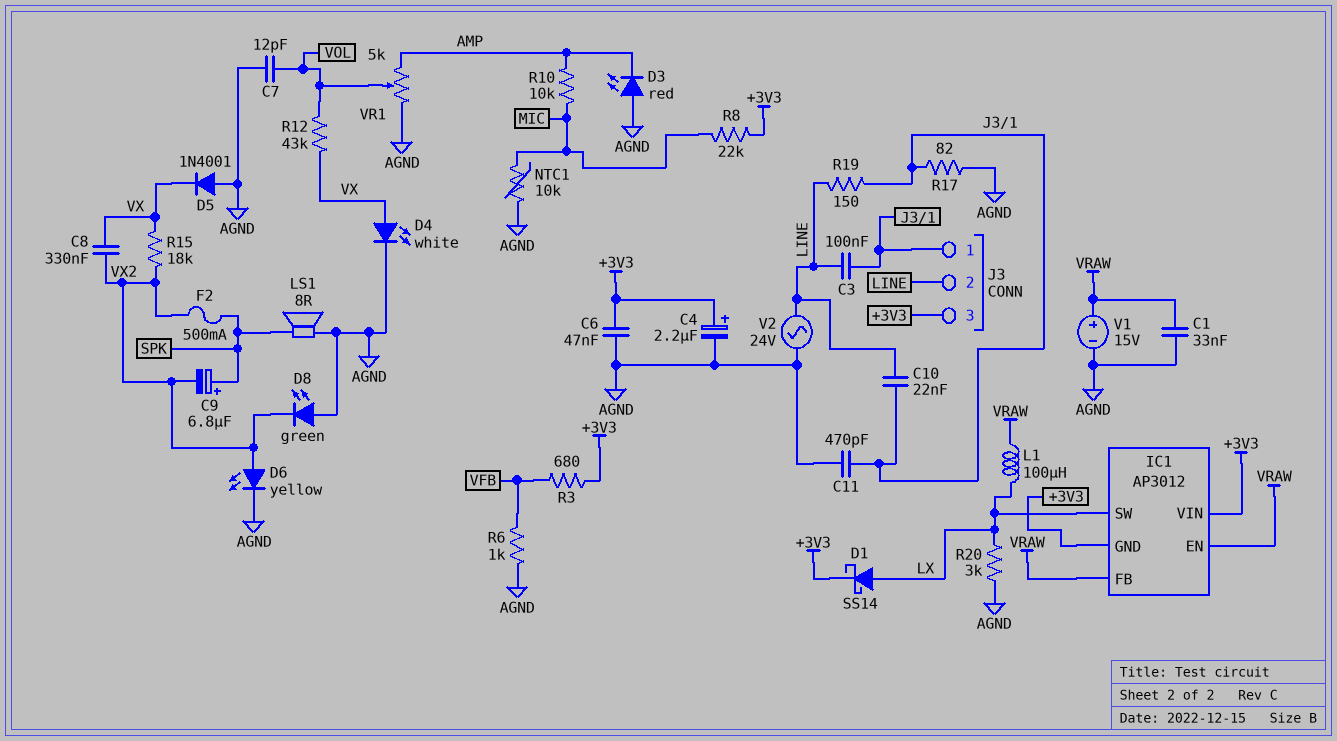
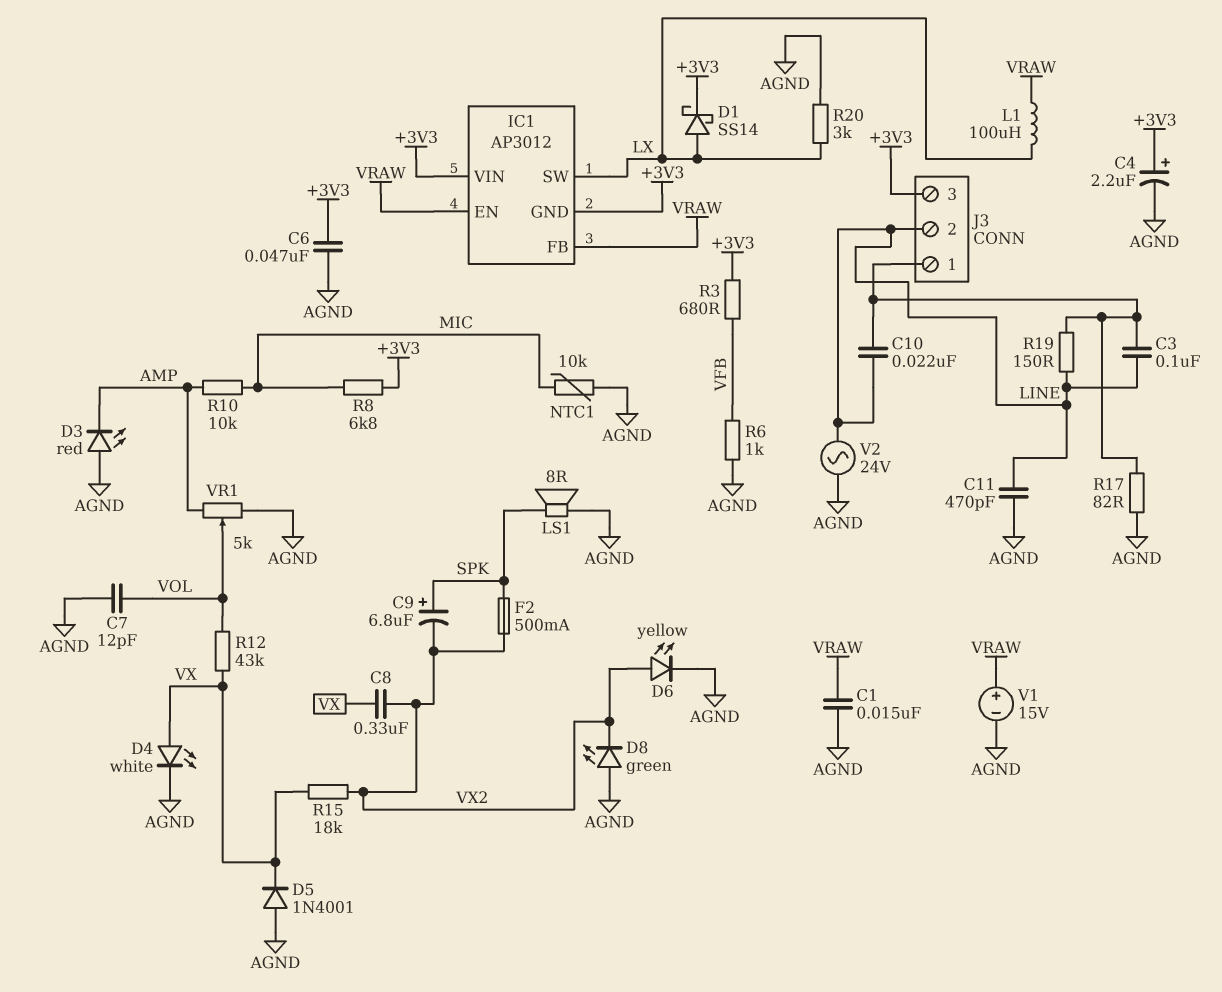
C1: 33nF (AGND, VRAW) -> 15nF (AGND, VRAW)
C11: 470pF (AGND, J3/1) -> 470pF (AGND, LINE)
R8: 22k (+3V3, MIC) -> 6.8k (+3V3, MIC)

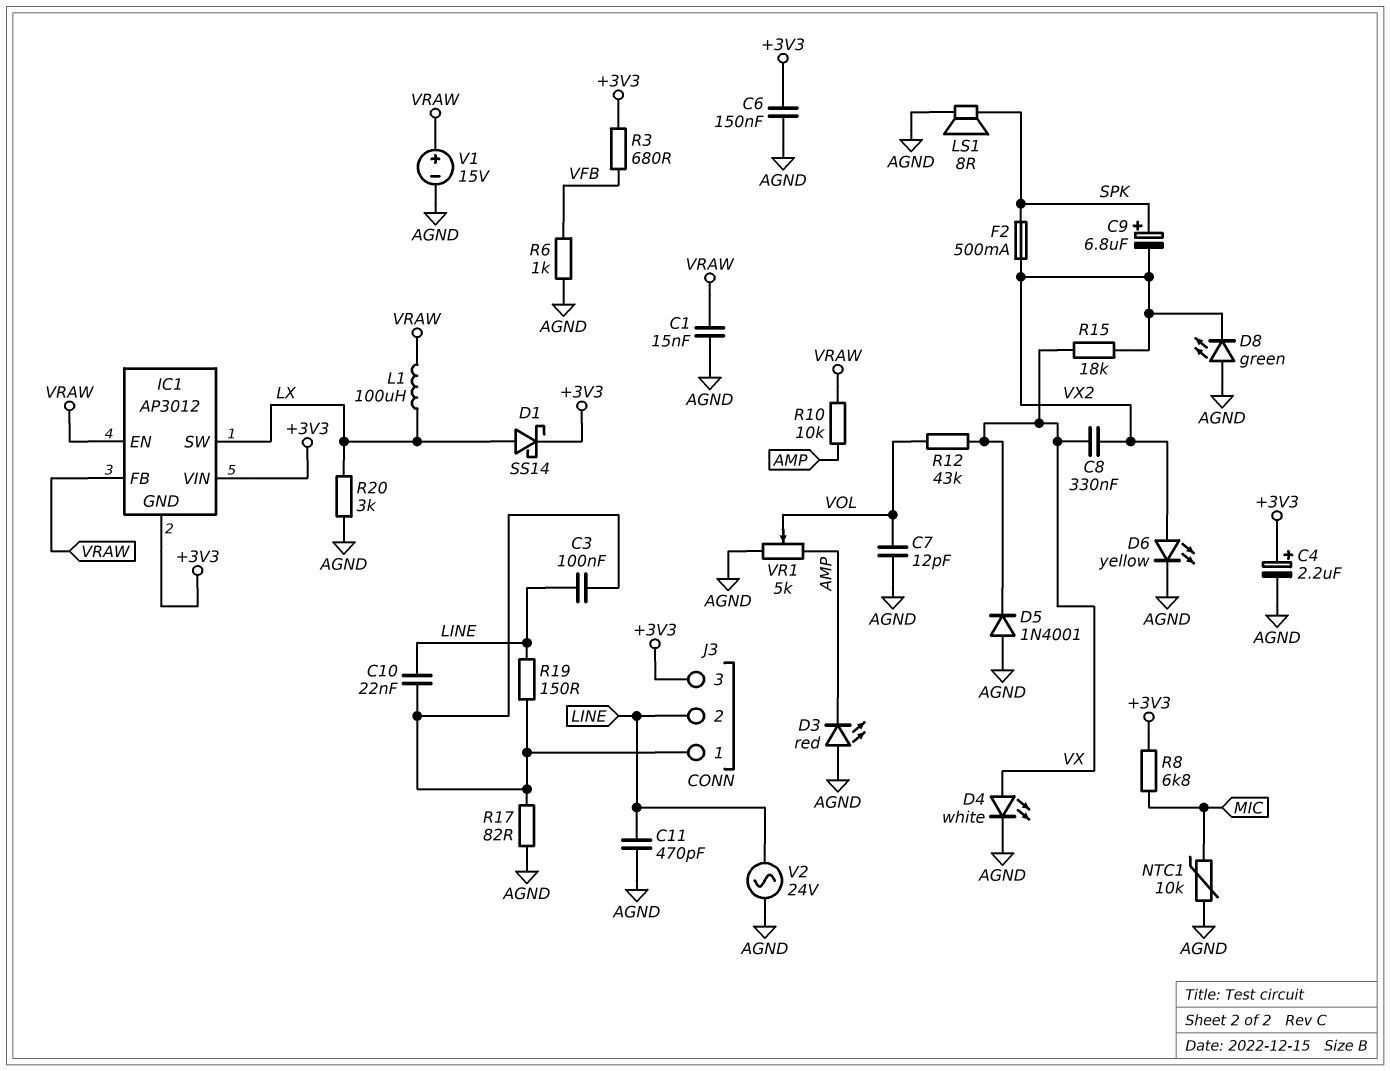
C6: 47nF (+3V3, AGND) -> 150nF (+3V3, AGND)
R10: 10k (AMP, MIC) -> 10k (AMP, VRAW)

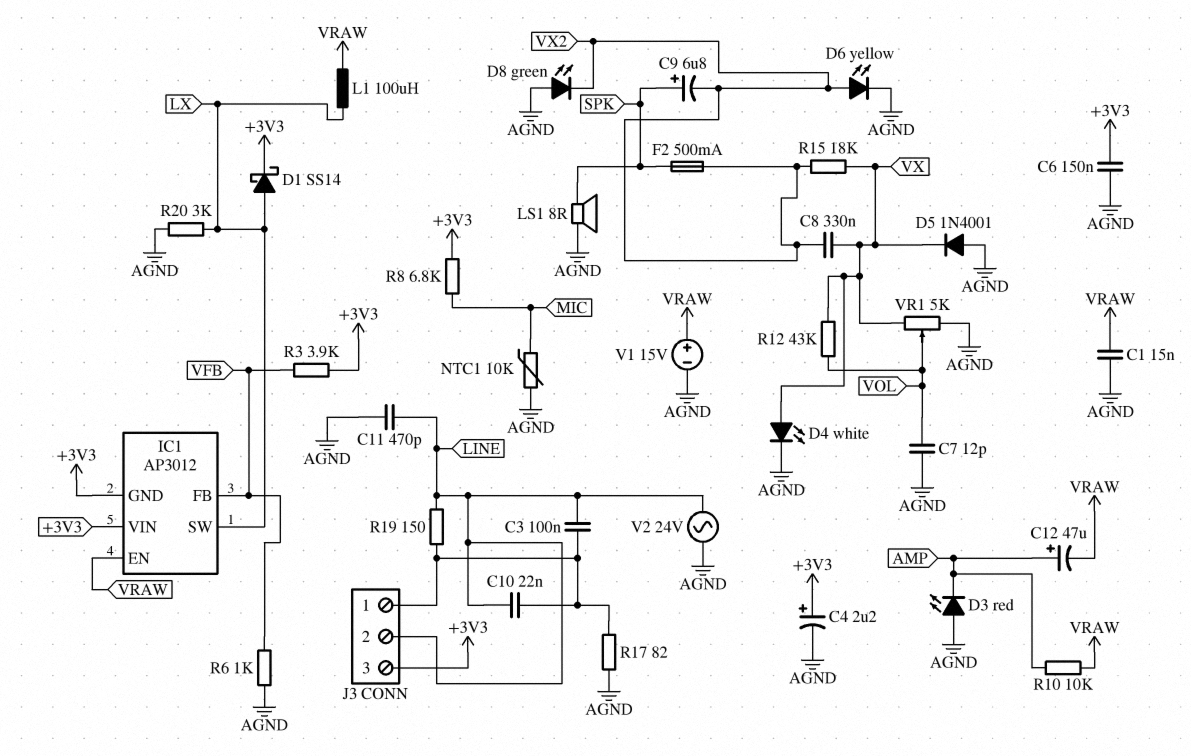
C12: none -> 47uF (plus AMP, minus VRAW)
IC1 pin FB: VRAW -> VFB
R3: 680 (+3V3, VFB) -> 3.9k (+3V3, VFB)
VR1: 5k (AGND, AMP, wiper VOL) -> 5k (AGND, VX, wiper VOL)

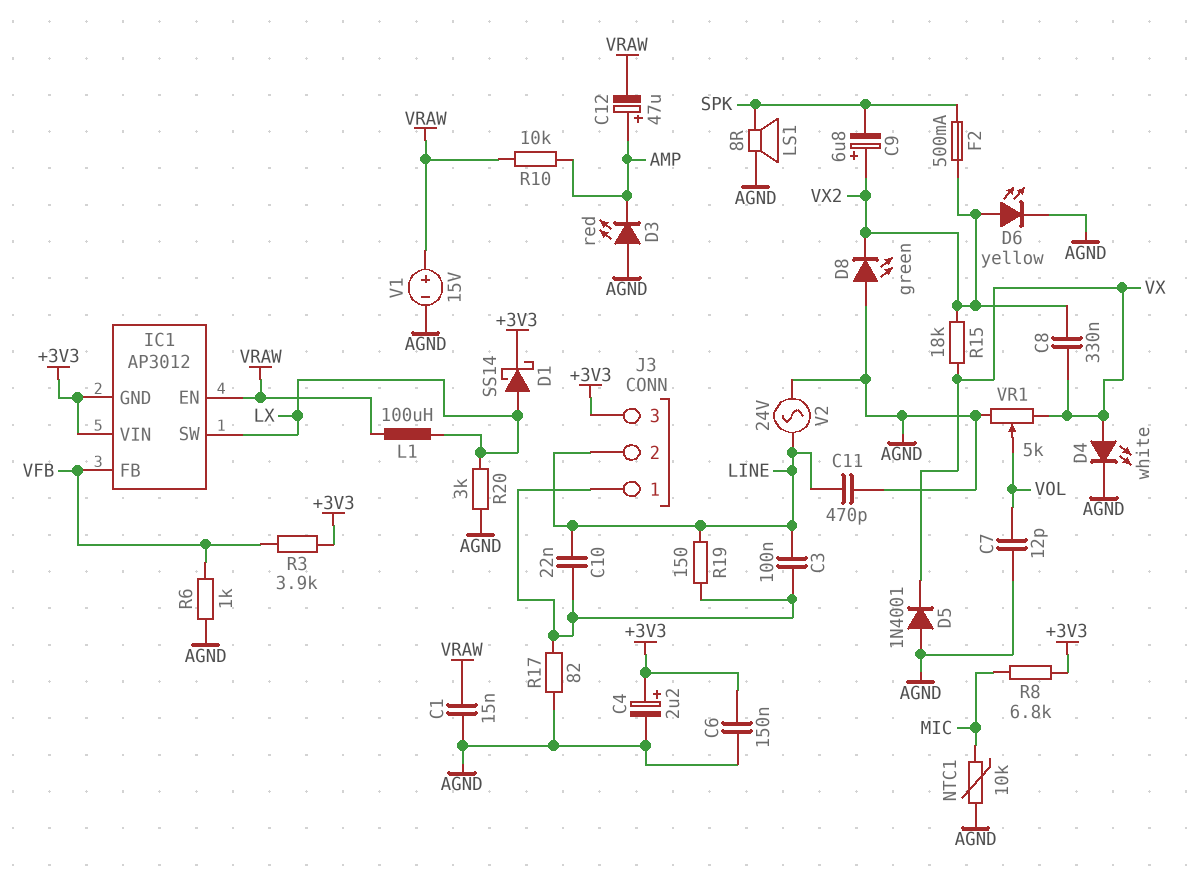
C9: 6.8uF (plus SPK, minus VX2) -> 6.8uF (plus VX2, minus SPK)
R12: 43k (VOL, VX) -> none

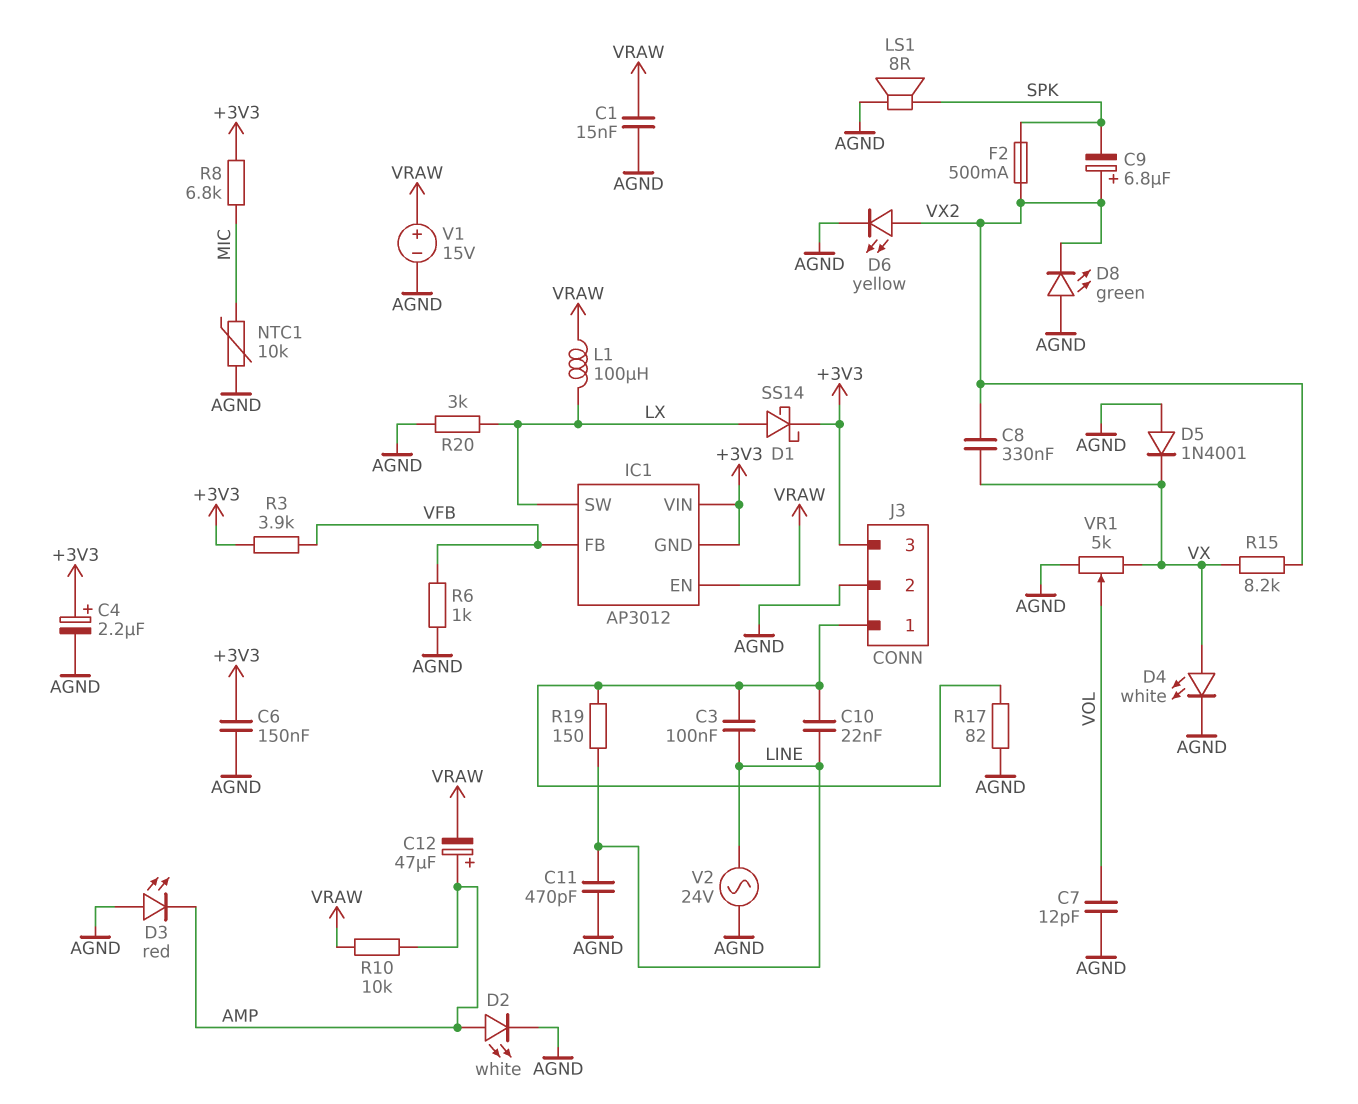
D2: none -> LED white (A AMP, K AGND)
J3 pin 2: LINE -> AGND
R15: 18k (VX, VX2) -> 8.2k (VX, VX2)

